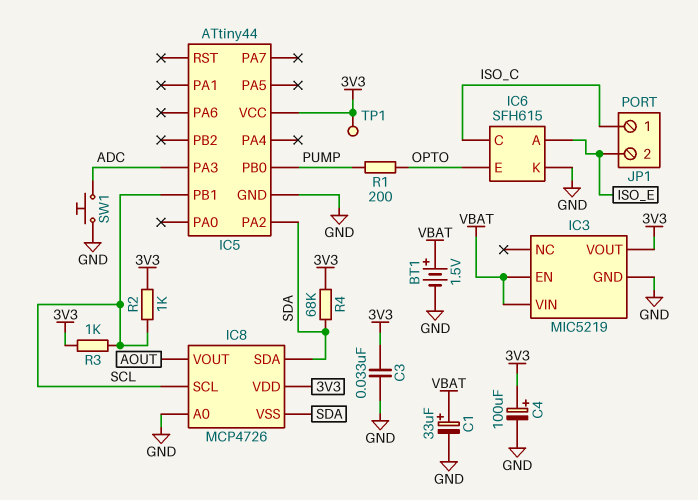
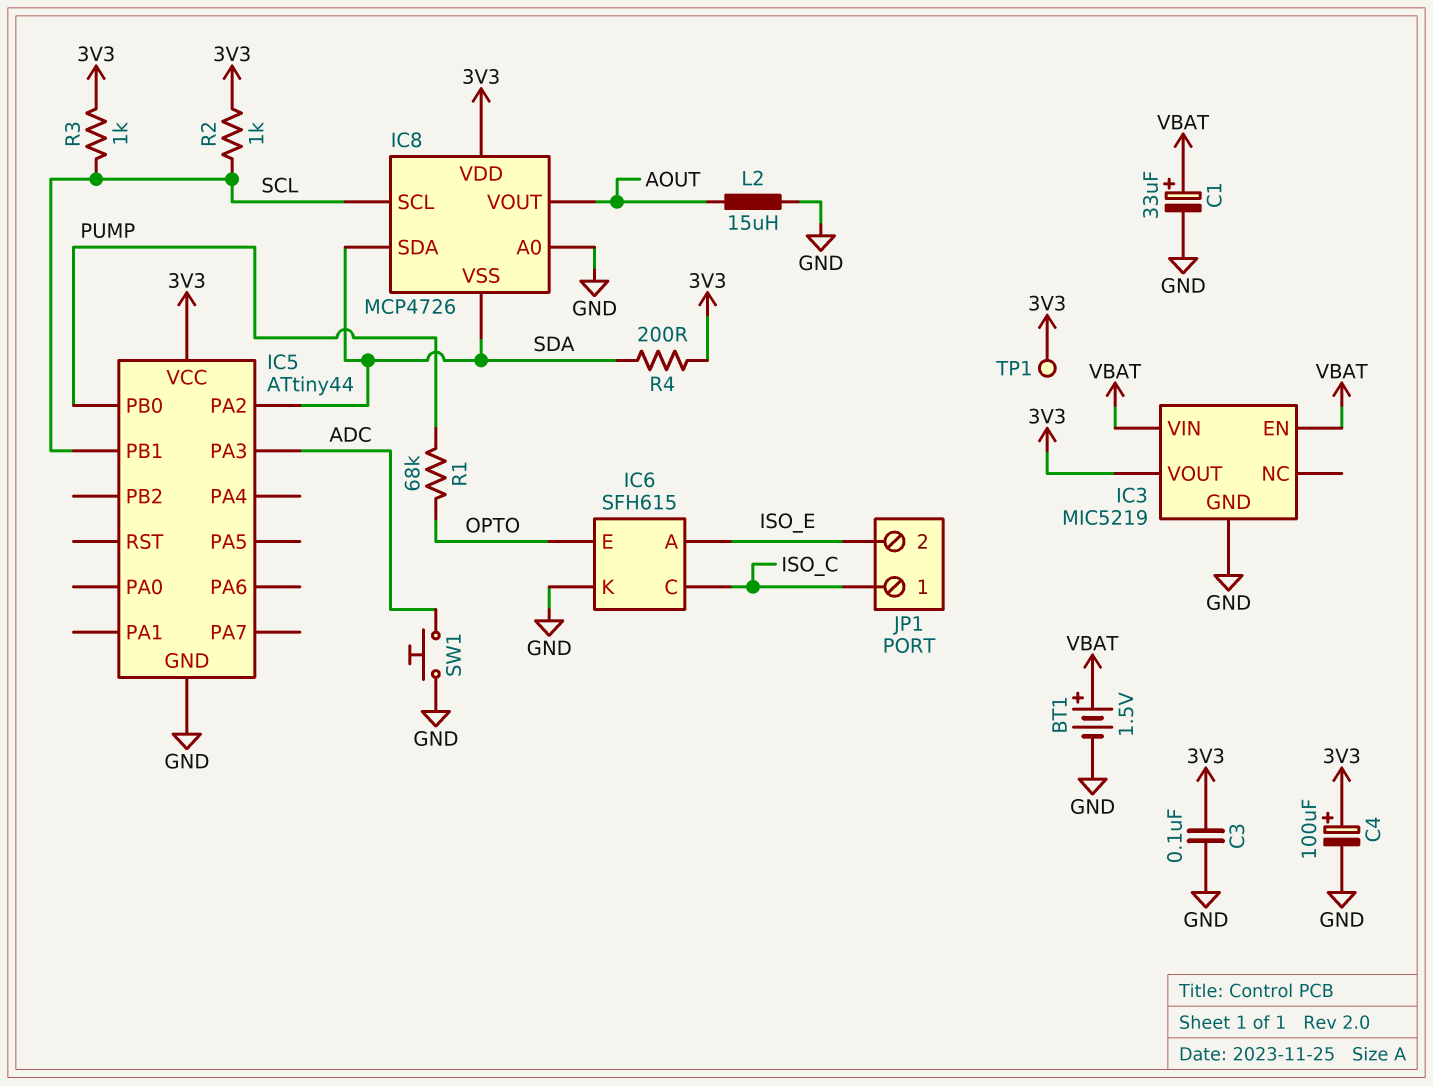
C3: 33nF (3V3, GND) -> 100nF (3V3, GND)
L2: none -> 15uH (AOUT, GND)
R1: 200 (OPTO, PUMP) -> 68k (OPTO, PUMP)
R4: 68k (3V3, SDA) -> 200 (3V3, SDA)

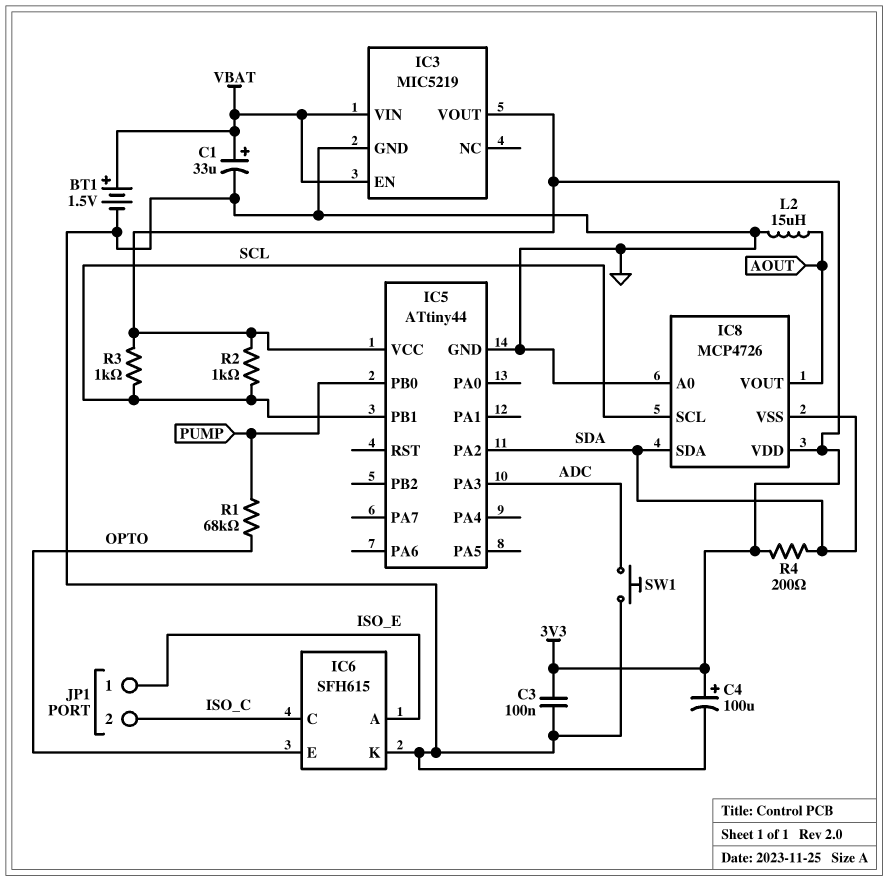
JP1 pin 1: ISO_C -> ISO_E
JP1 pin 2: ISO_E -> ISO_C
TP1: test point (3V3) -> none

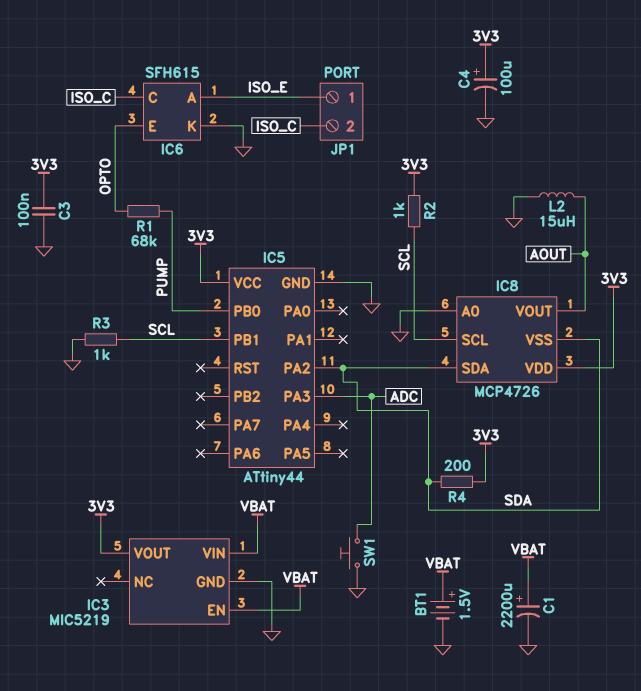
C1: 33uF (plus VBAT, minus GND) -> 2200uF (plus VBAT, minus GND)
R3: 1k (3V3, SCL) -> 1k (GND, SCL)

